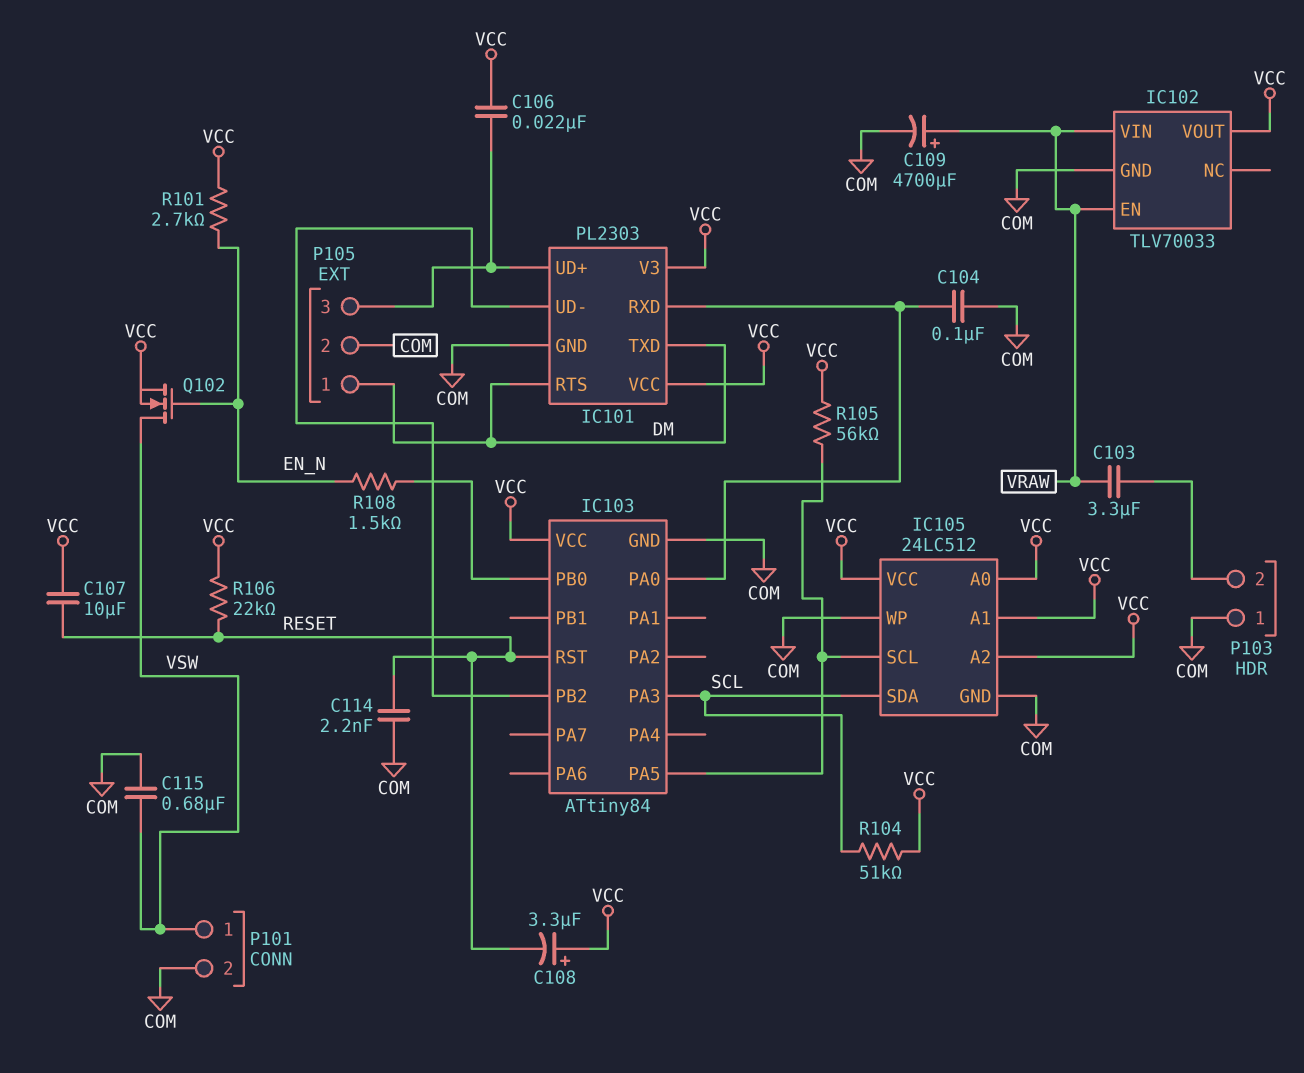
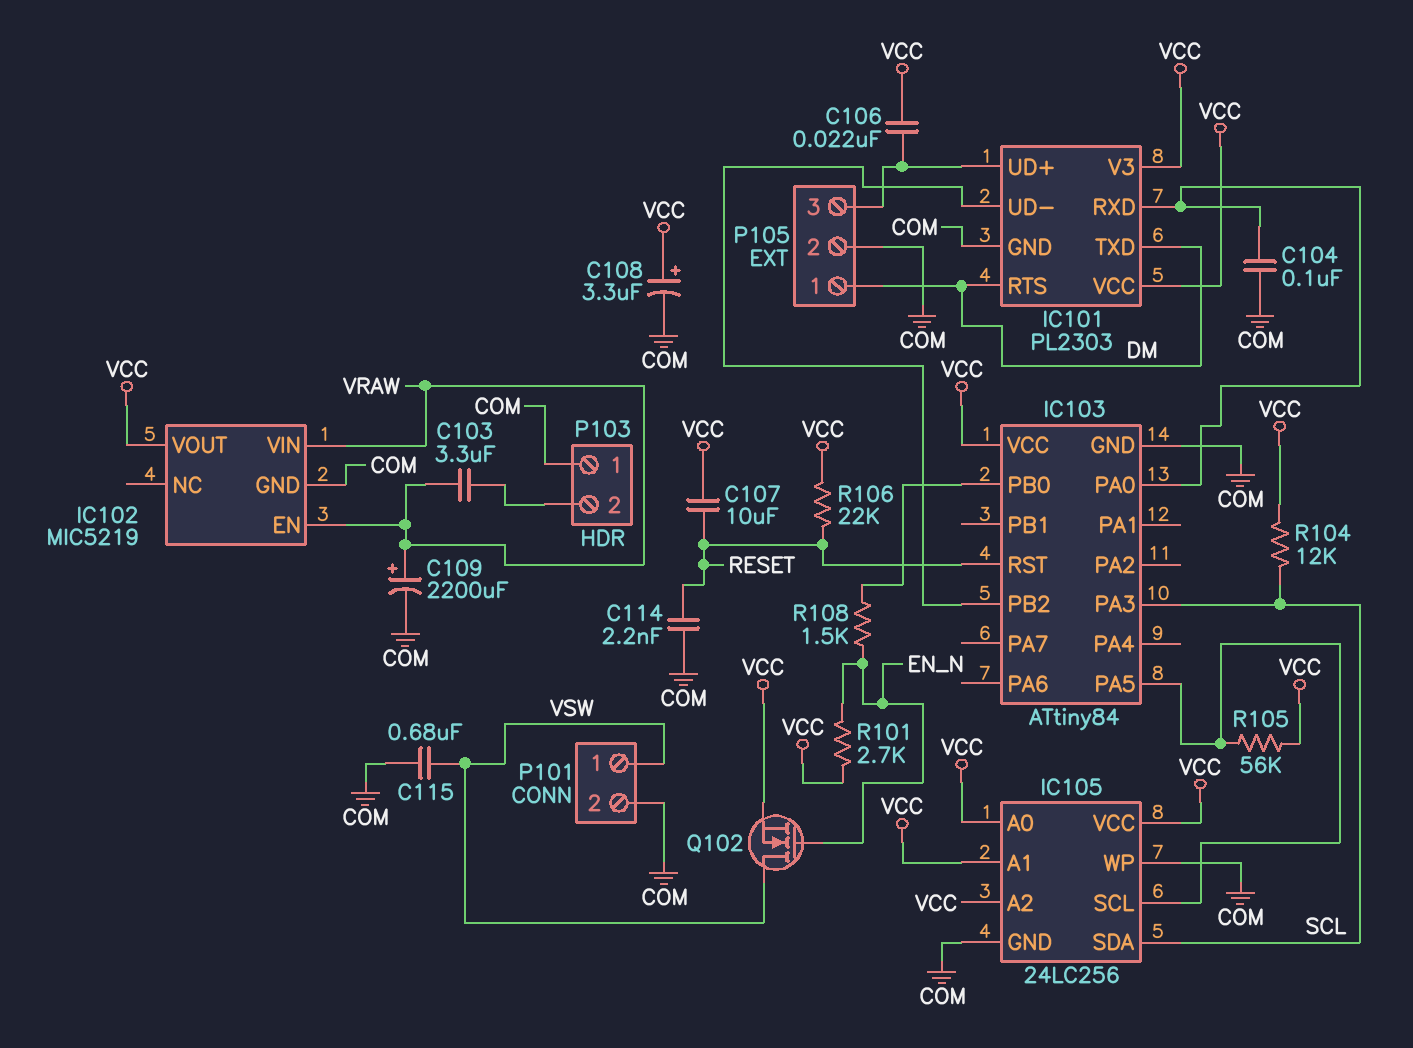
C108: 3.3uF (plus VCC, minus RESET) -> 3.3uF (plus VCC, minus COM)
C109: 4700uF (plus VRAW, minus COM) -> 2200uF (plus VRAW, minus COM)
IC102: TLV70033 -> MIC5219
IC105: 24LC512 -> 24LC256
R104: 51k (SCL, VCC) -> 12k (SCL, VCC)

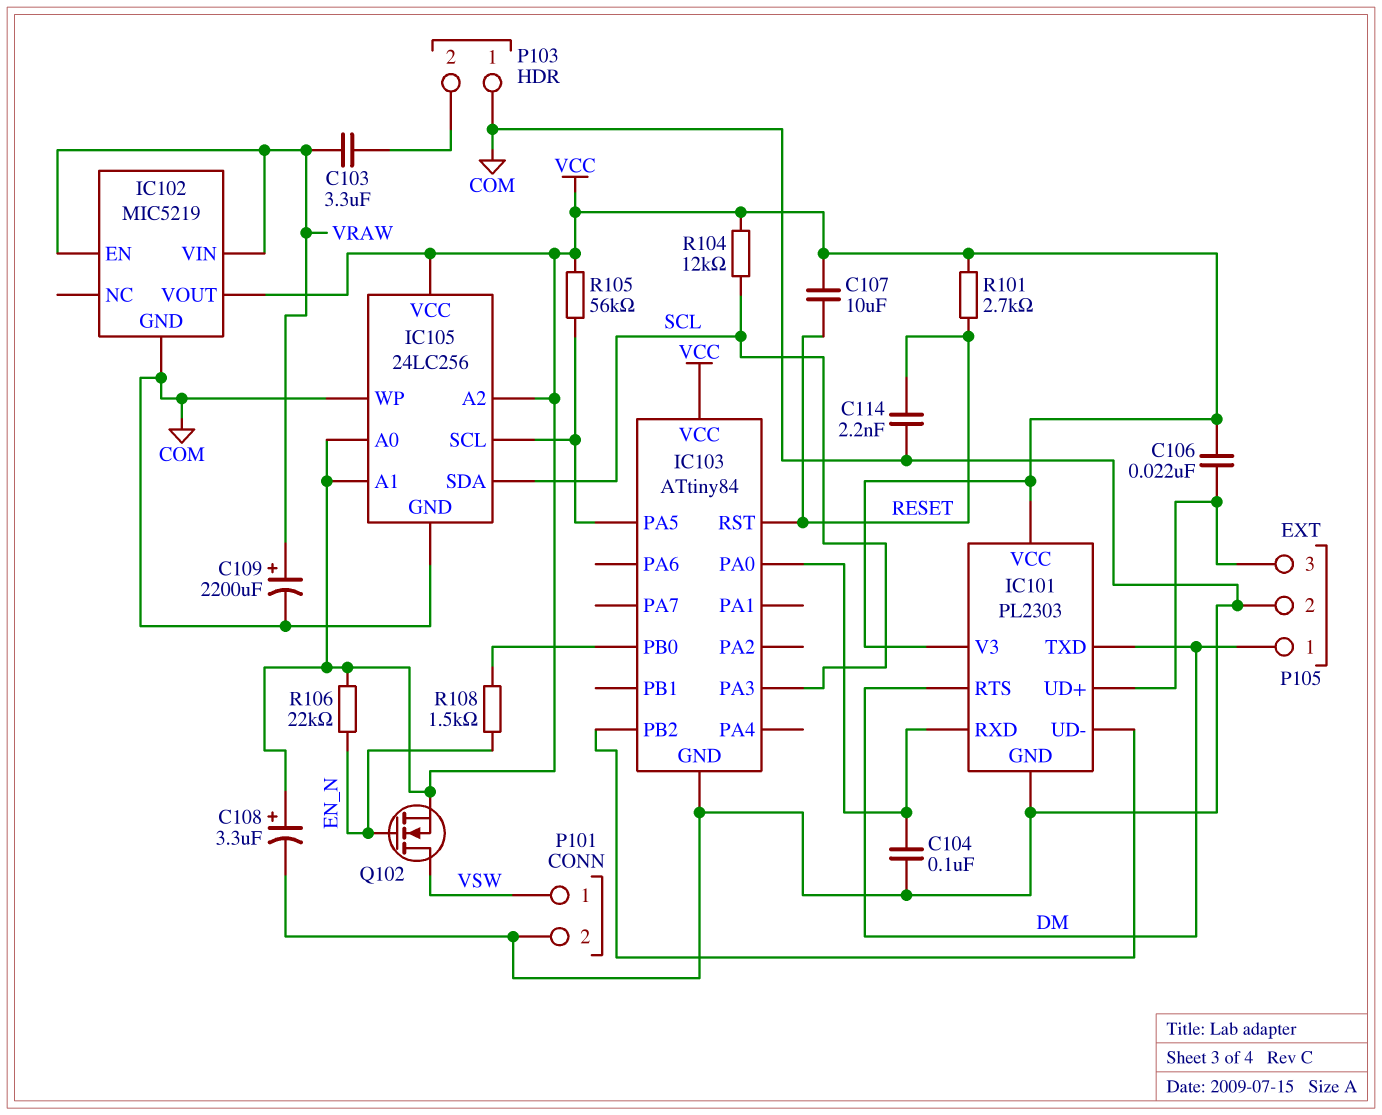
C115: 680nF (COM, VSW) -> none
R101: 2.7k (EN_N, VCC) -> 2.7k (RESET, VCC)
R106: 22k (RESET, VCC) -> 22k (EN_N, VCC)

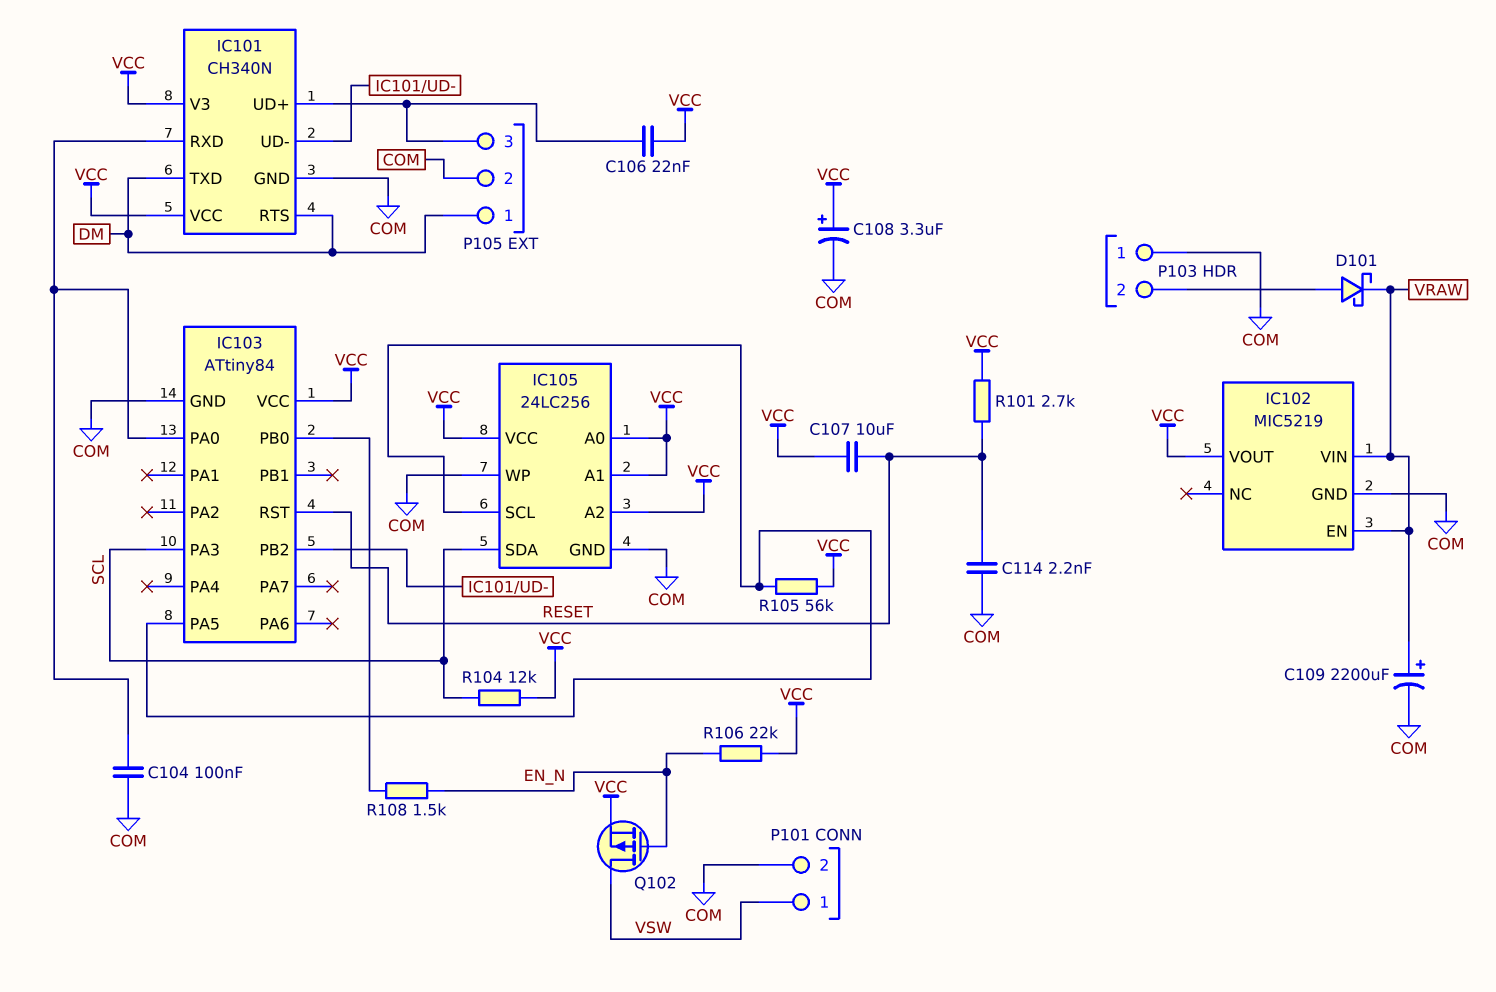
C103: 3.3uF (P103/2, VRAW) -> none
D101: none -> schottky (A P103/2, K VRAW)
IC101: PL2303 -> CH340N
Q102: NMOS (G EN_N, D VSW, S VCC) -> PMOS (G EN_N, D VSW, S VCC)

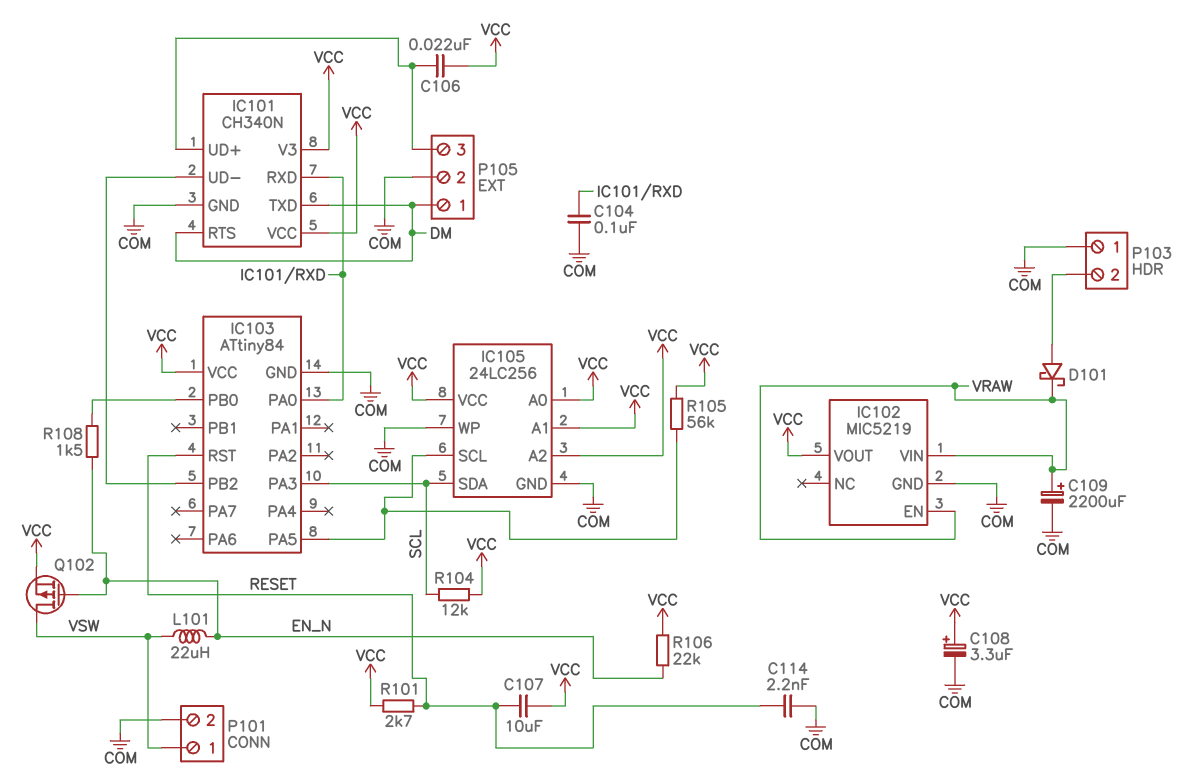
L101: none -> 22uH (EN_N, VSW)

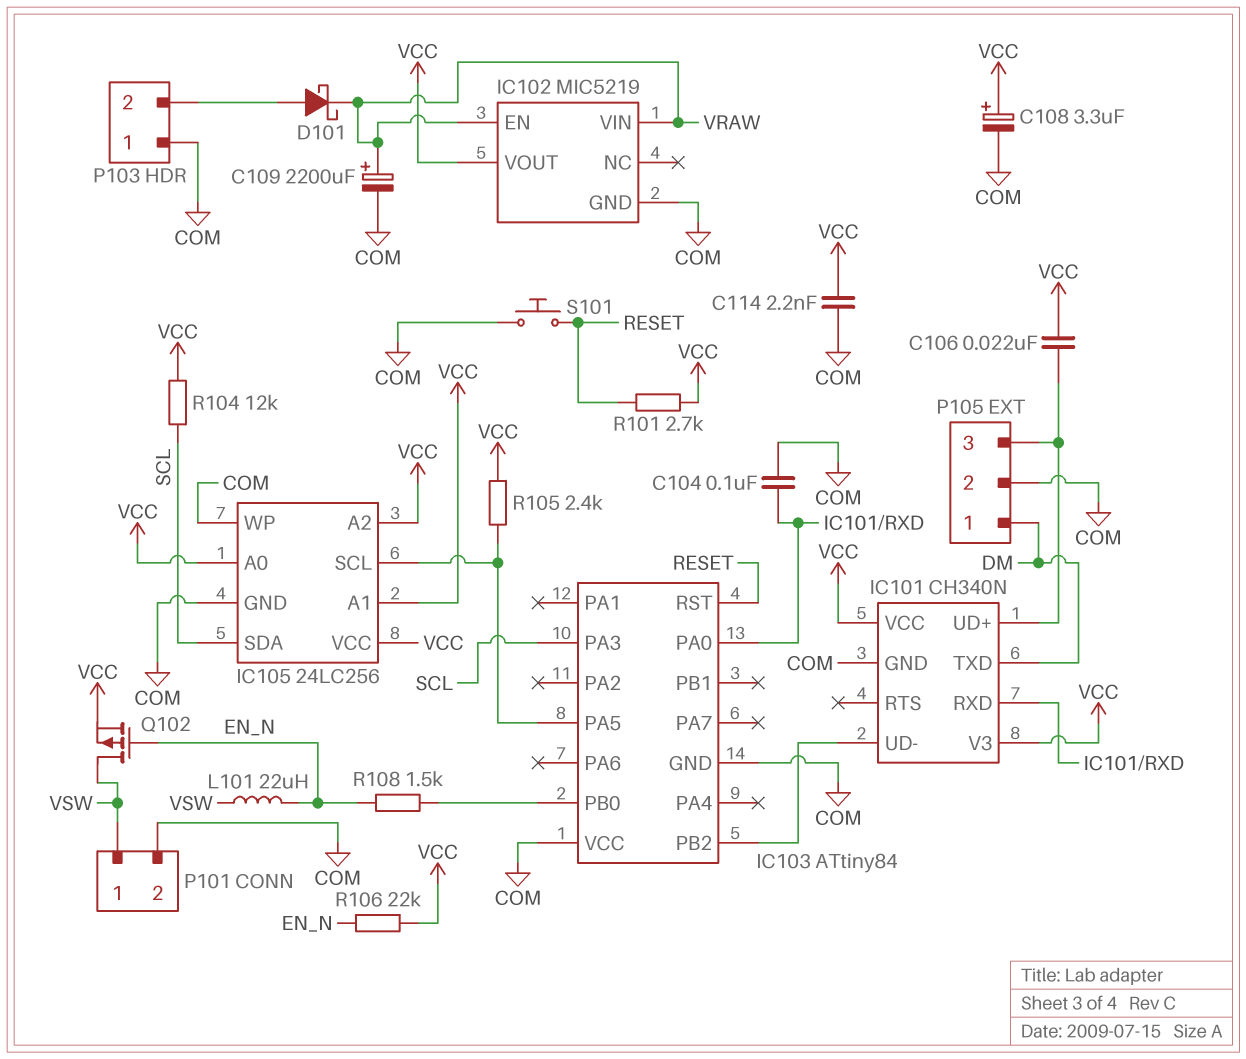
C107: 10uF (RESET, VCC) -> none
C114: 2.2nF (COM, RESET) -> 2.2nF (COM, VCC)
IC101 pin RTS: DM -> none
IC103 pin VCC: VCC -> COM
R105: 56k (IC103/PA5, VCC) -> 2.4k (IC103/PA5, VCC)
S101: none -> button (COM, RESET)

